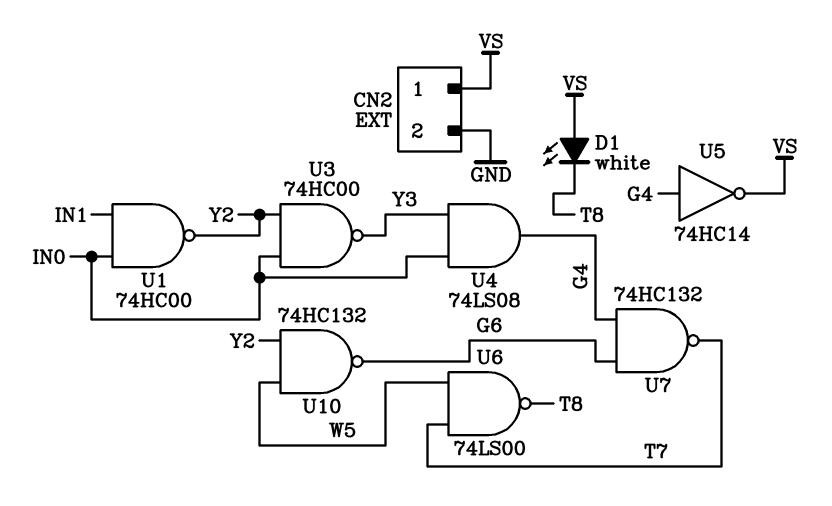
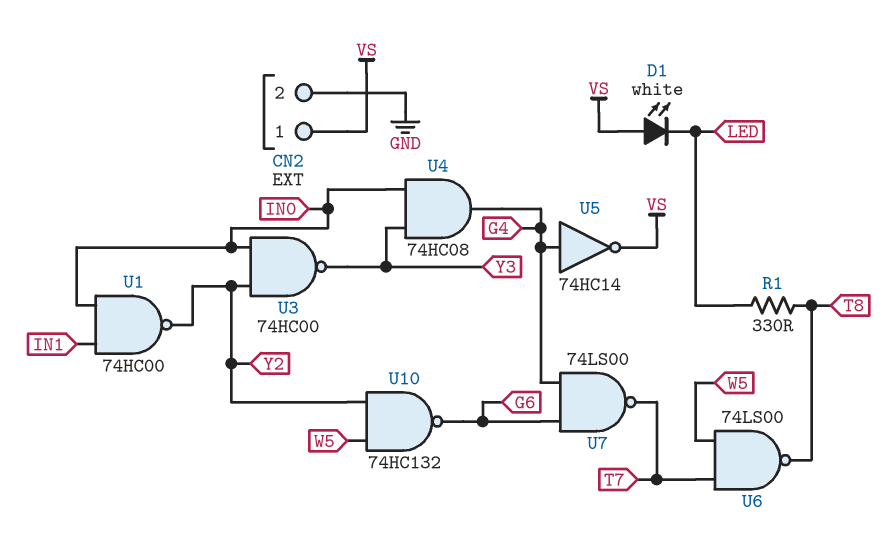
D1: LED white (A VS, K T8) -> LED white (A VS, K LED)
R1: none -> 330 (LED, T8)
U4: AND 74LS08 (in IN0, in Y3, out G4) -> AND 74HC08 (in IN0, in Y3, out G4)
U7: NAND 74HC132 (in G4, in G6, out T7) -> NAND 74LS00 (in G4, in G6, out T7)

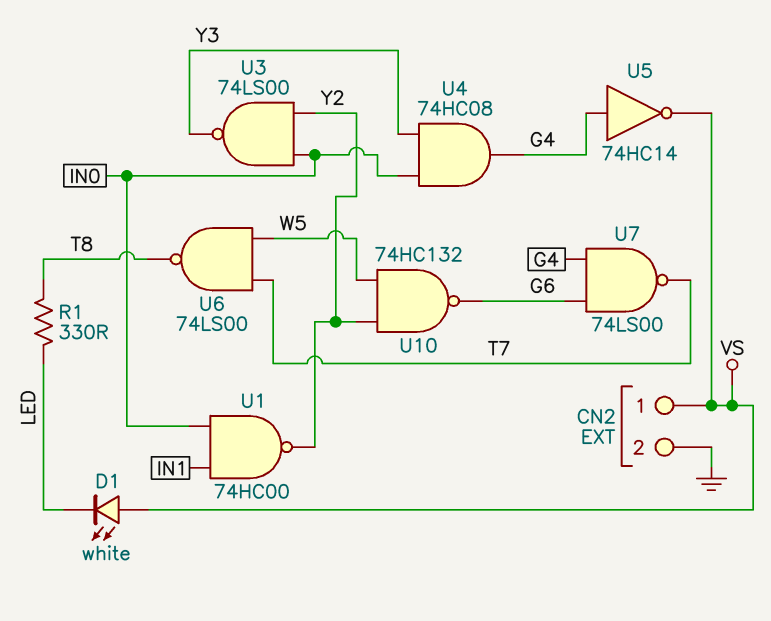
U3: NAND 74HC00 (in IN0, in Y2, out Y3) -> NAND 74LS00 (in IN0, in Y2, out Y3)

